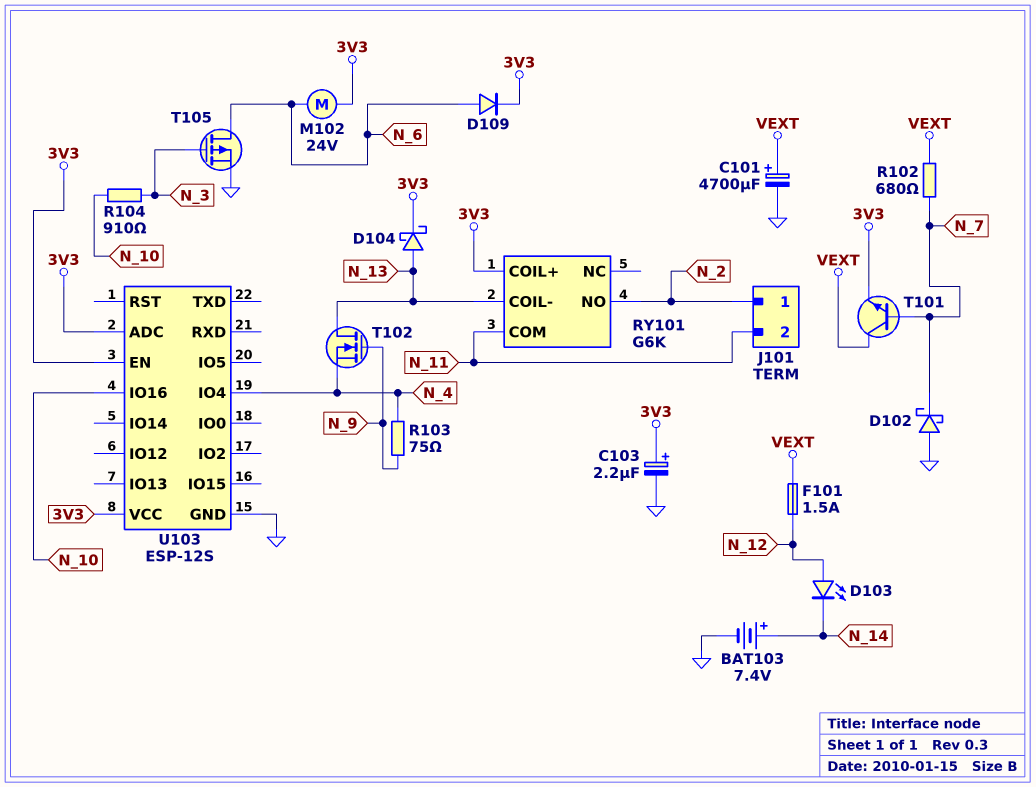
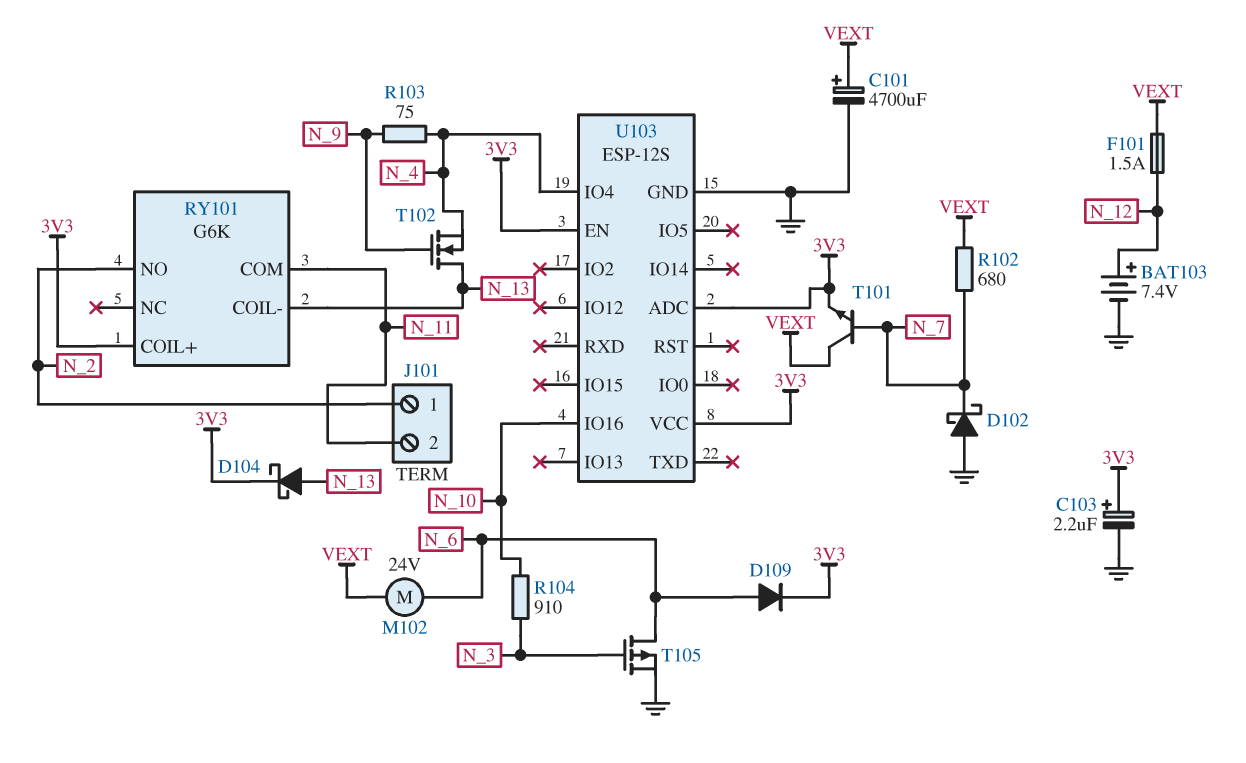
BAT103: 7.4V (plus N_14, minus GND) -> 7.4V (plus N_12, minus GND)
D103: LED (A N_12, K N_14) -> none
M102: motor 24V (3V3, N_6) -> motor 24V (N_6, VEXT)

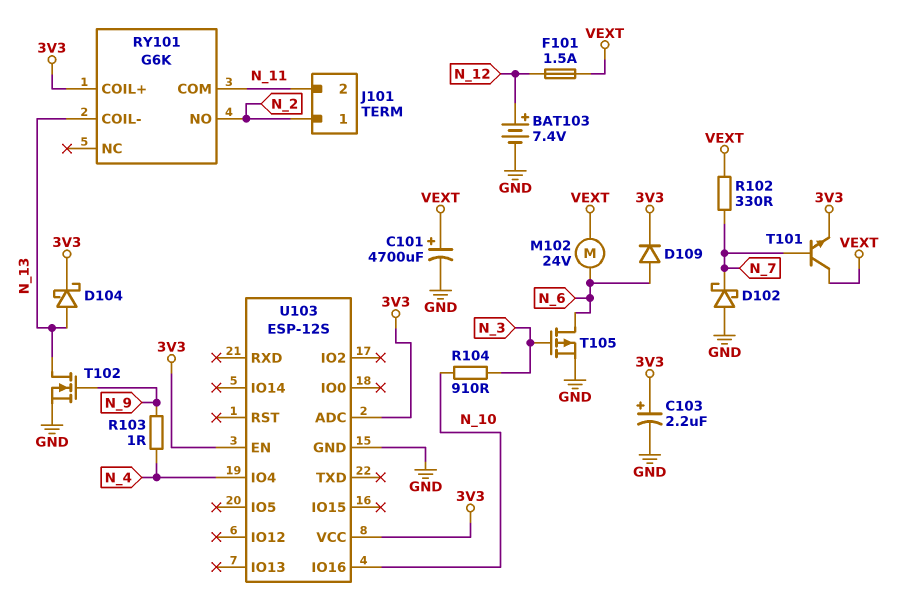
R102: 680 (N_7, VEXT) -> 330 (N_7, VEXT)
R103: 75 (N_4, N_9) -> 1 (N_4, N_9)
T102: NMOS (G N_9, D N_13, S N_4) -> NMOS (G N_9, D N_13, S GND)

